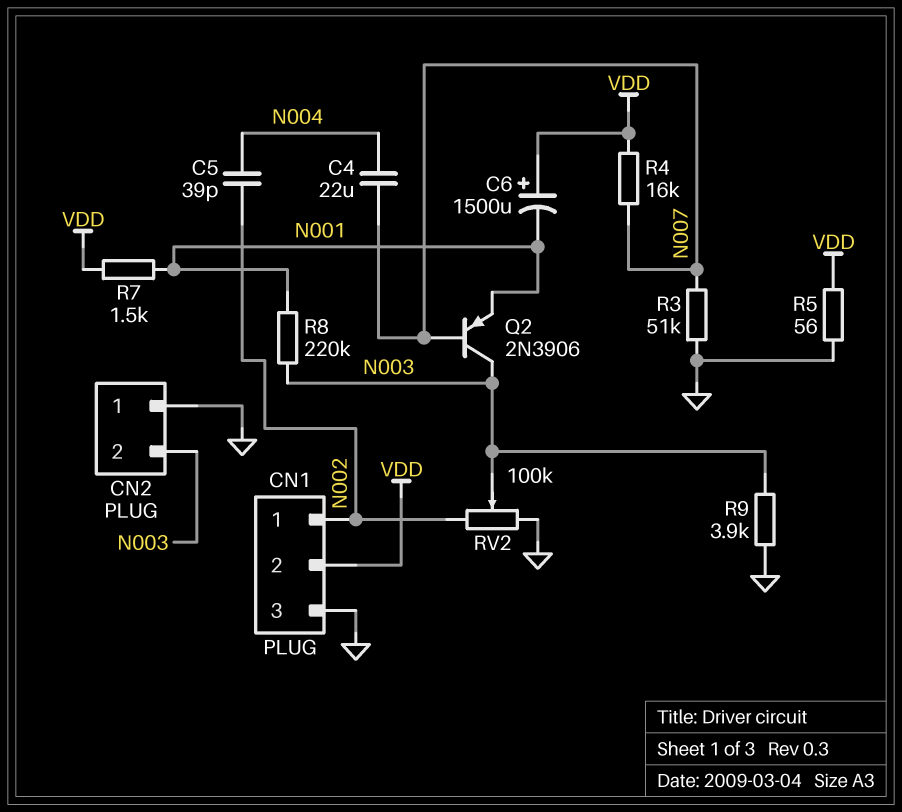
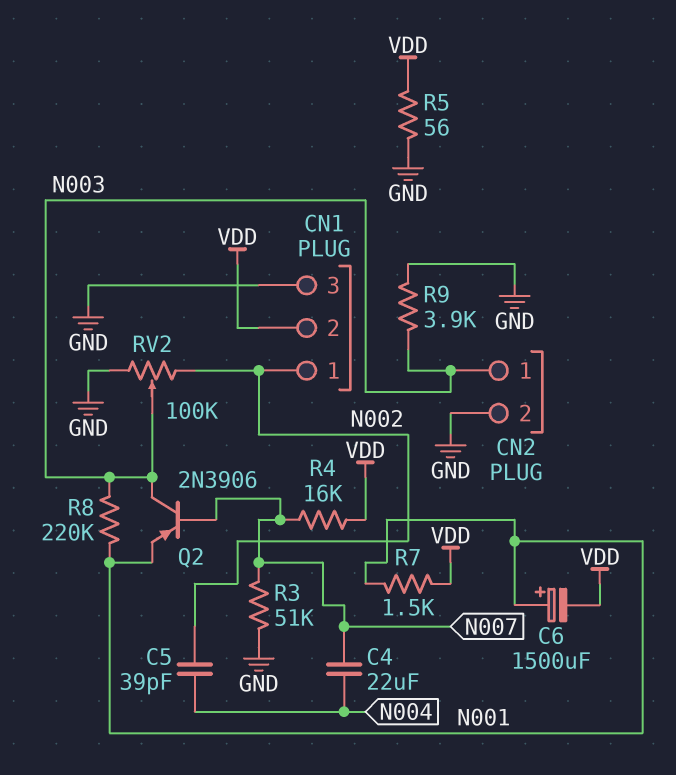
C6: 1500uF (plus VDD, minus N001) -> 1500uF (plus N001, minus VDD)
CN2 pin 1: GND -> N003
CN2 pin 2: N003 -> GND

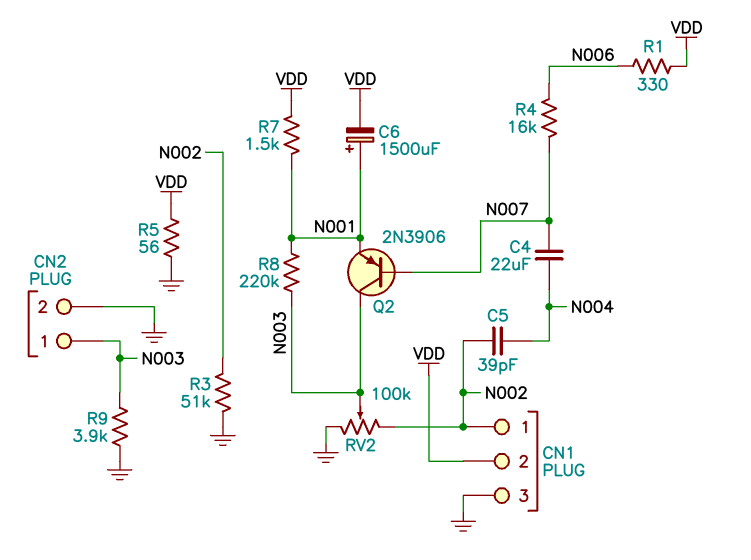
R1: none -> 330 (N006, VDD)
R3: 51k (GND, N007) -> 51k (GND, N002)
R4: 16k (N007, VDD) -> 16k (N006, N007)

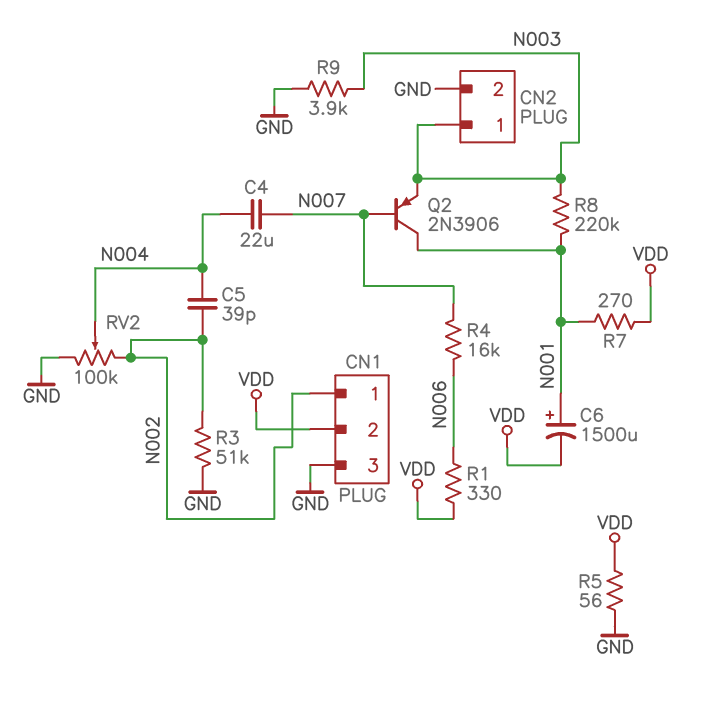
Q2: PNP 2N3906 (B N007, C N003, E N001) -> PNP 2N3906 (B N007, C N001, E N003)
R7: 1.5k (N001, VDD) -> 270 (N001, VDD)
RV2: 100k (GND, N002, wiper N003) -> 100k (GND, N002, wiper N004)

